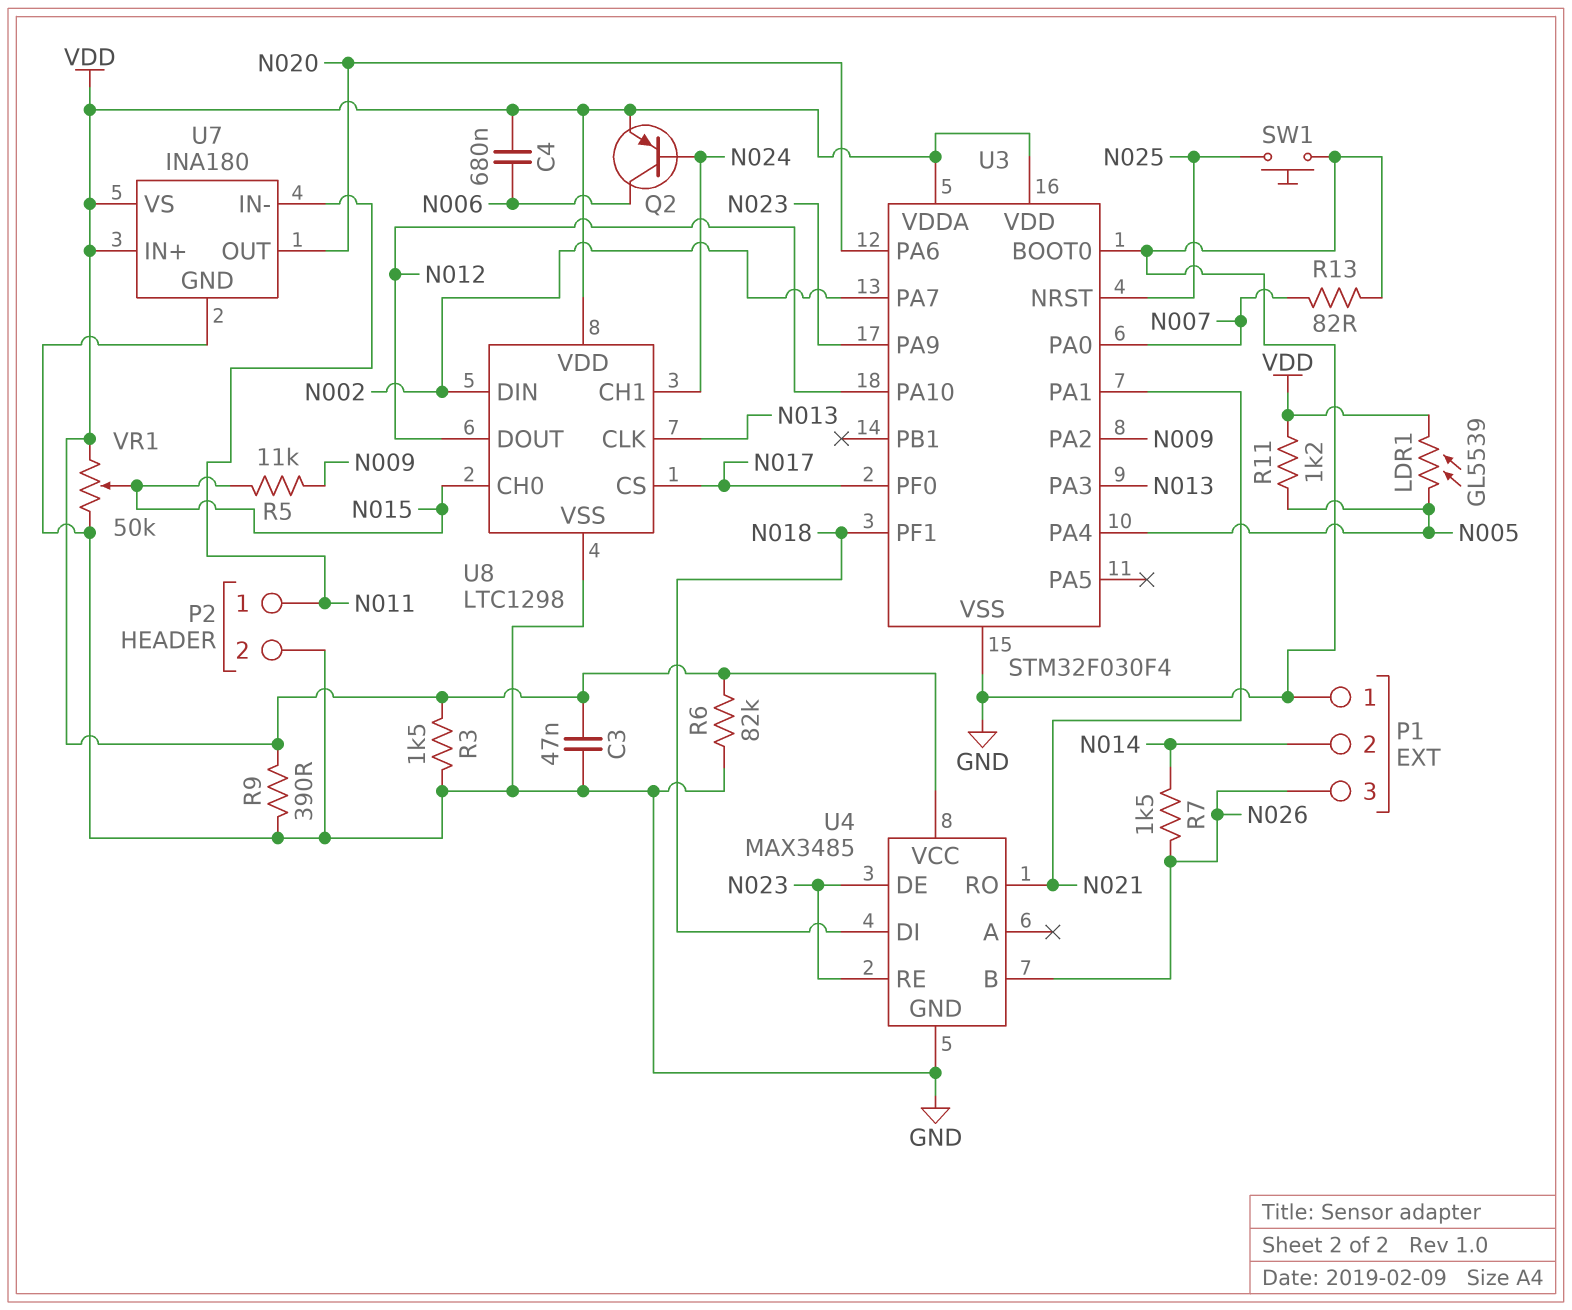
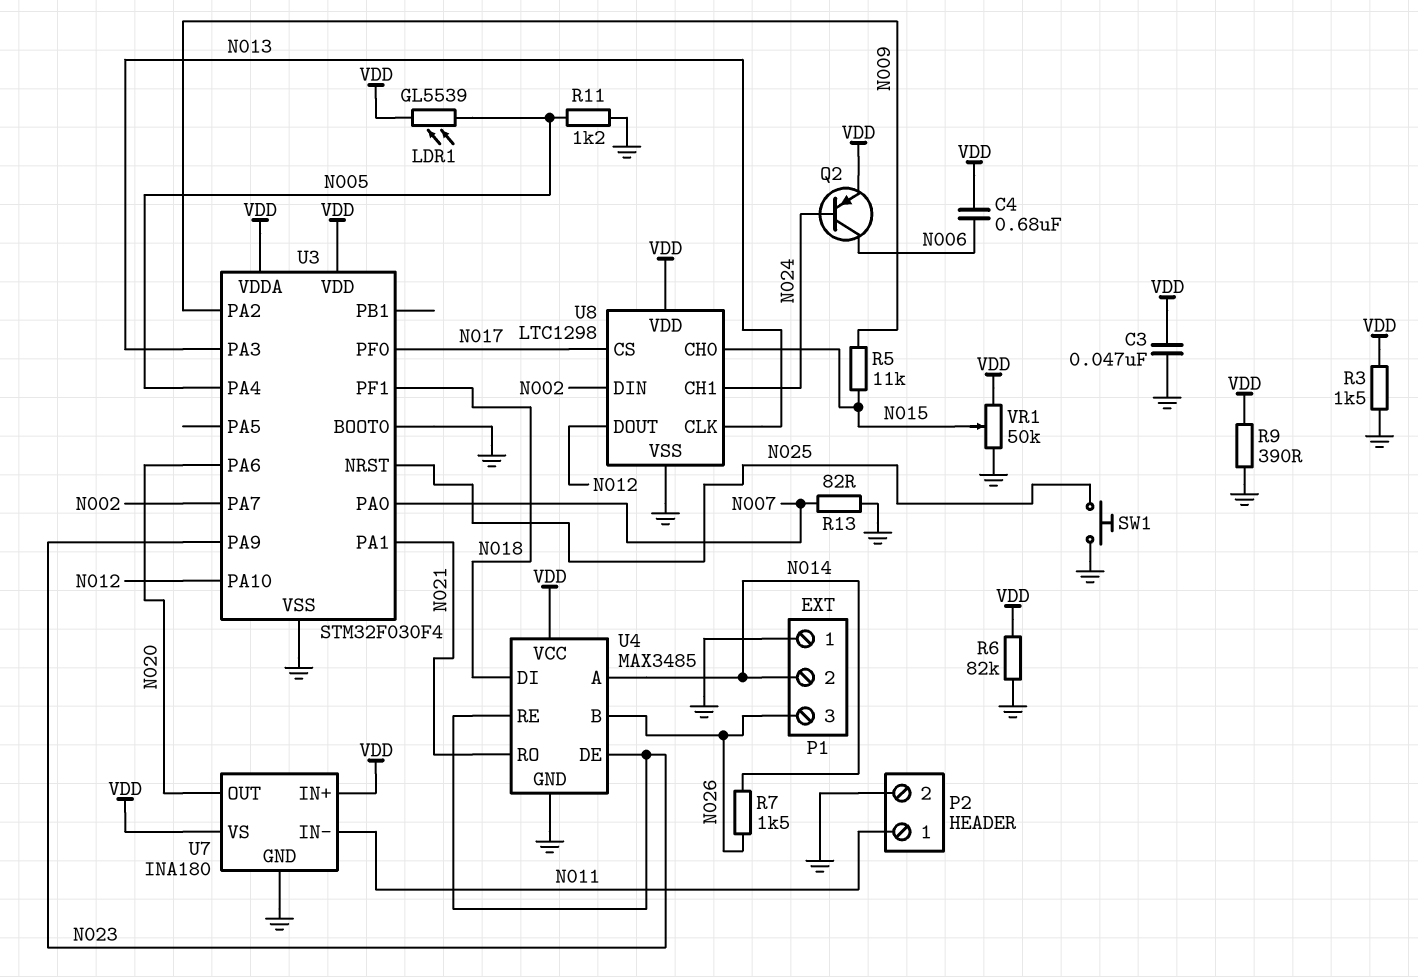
R11: 1.2k (N005, VDD) -> 1.2k (GND, N005)
U4 pin A: none -> N014

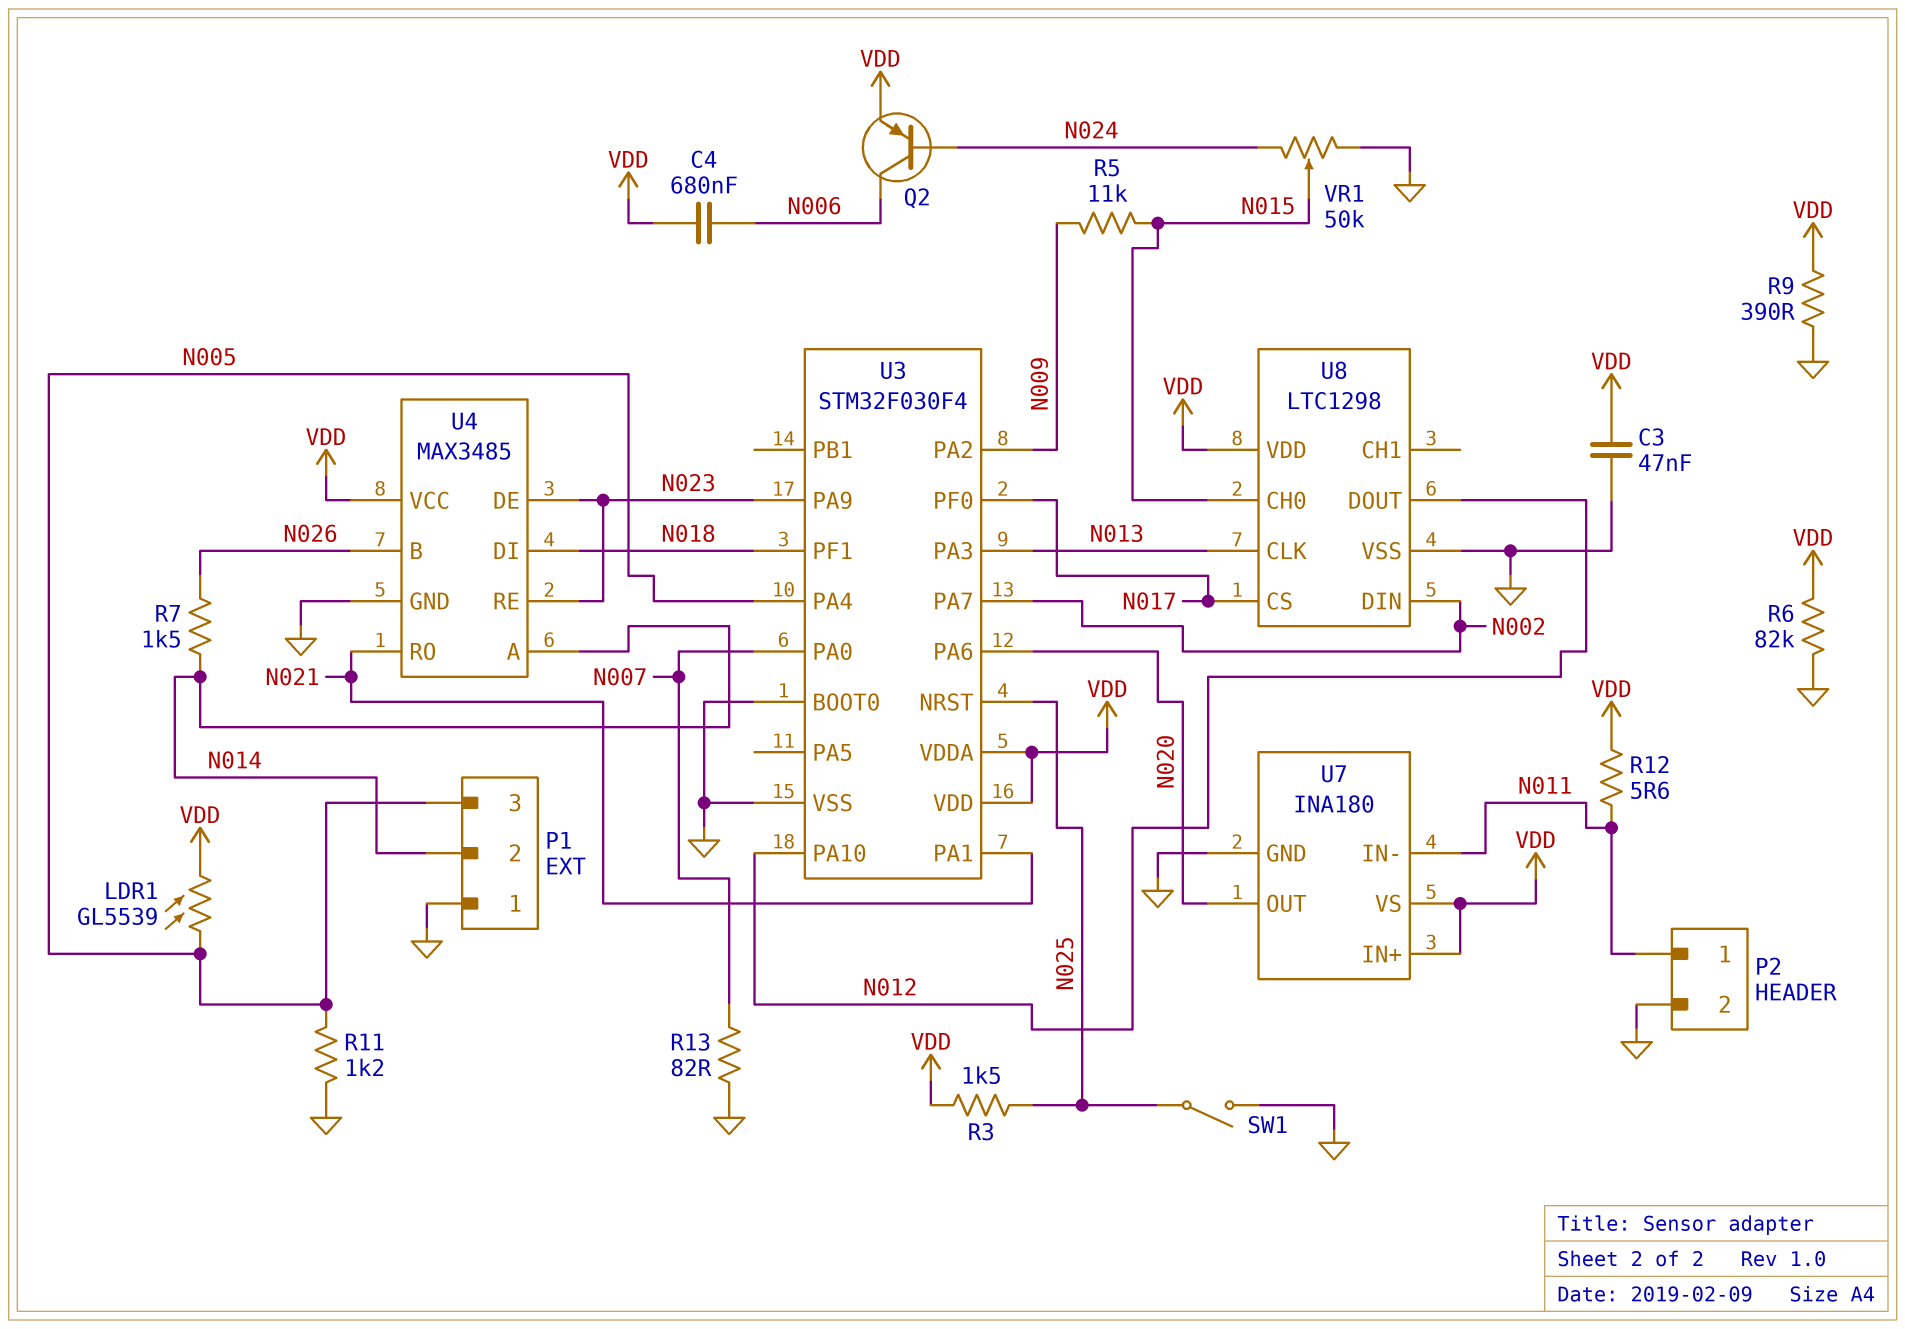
P1 pin 3: N026 -> N005
R3: 1.5k (GND, VDD) -> 1.5k (N025, VDD)
R12: none -> 5.6 (N011, VDD)
SW1: button (GND, N025) -> switch (GND, N025)
U8 pin CH1: N024 -> none
VR1: 50k (GND, VDD, wiper N015) -> 50k (GND, N024, wiper N015)

